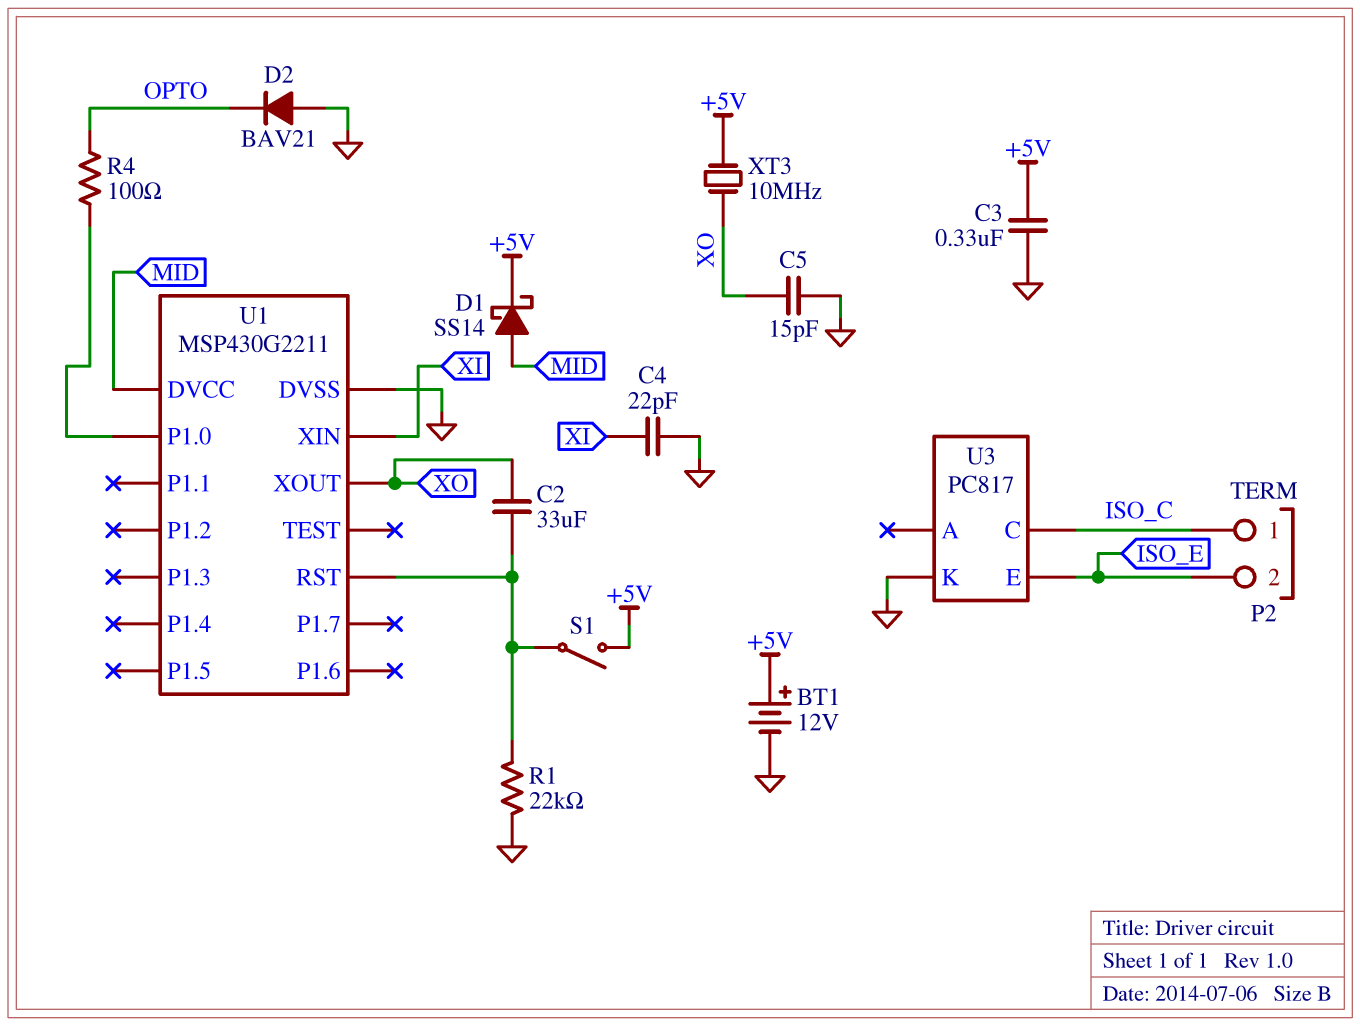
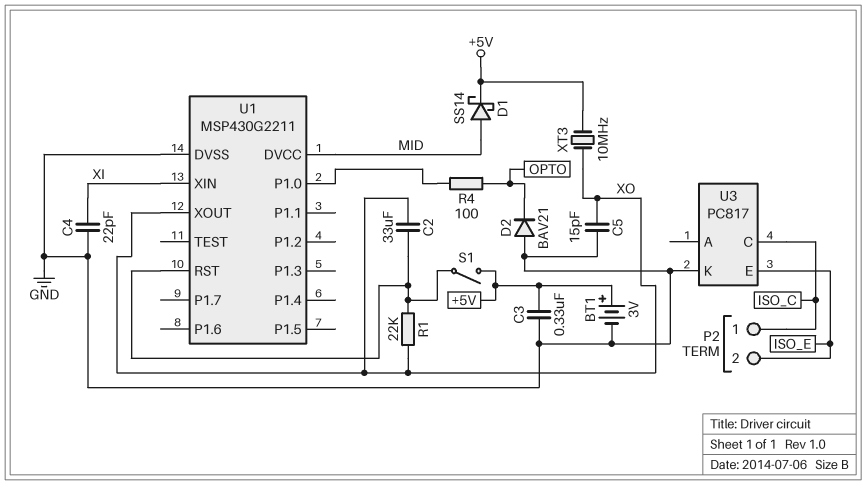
BT1: 12V (plus +5V, minus GND) -> 3V (plus +5V, minus GND)
R1: 22k (GND, U1/RST) -> 22k (U1/RST, XO)

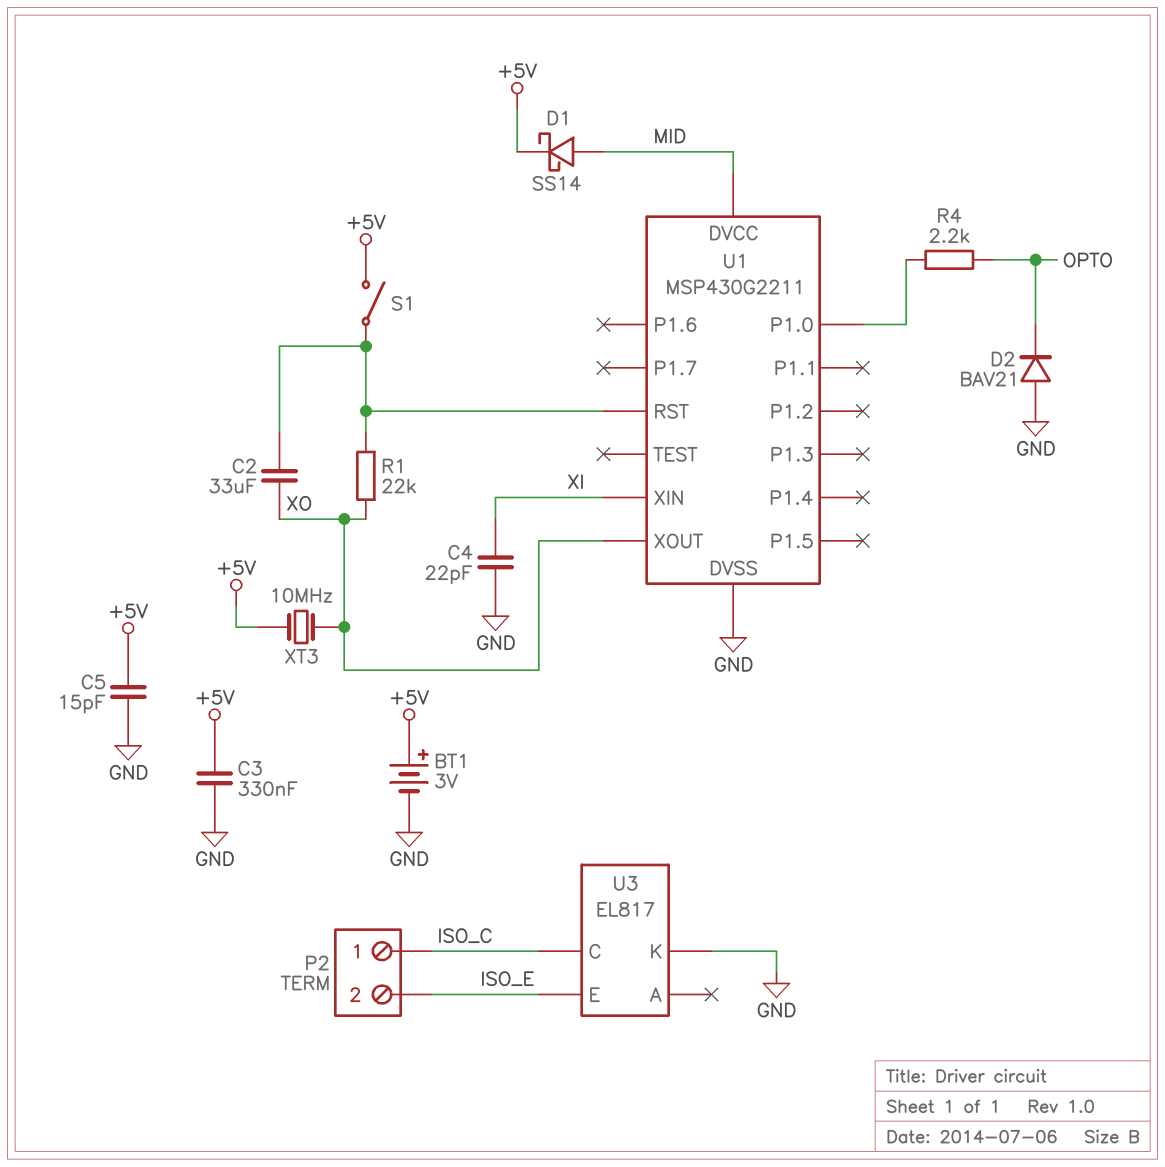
C5: 15pF (GND, XO) -> 15pF (+5V, GND)
R4: 100 (OPTO, U1/P1.0) -> 2.2k (OPTO, U1/P1.0)
U3: PC817 -> EL817

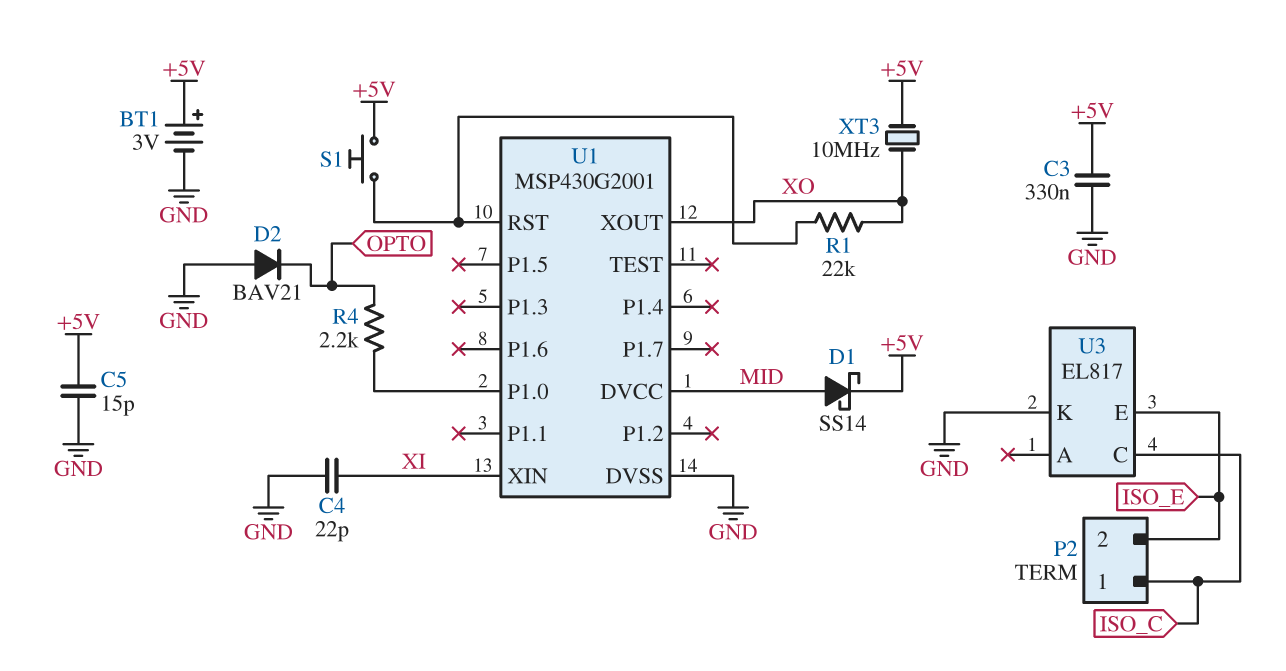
C2: 33uF (U1/RST, XO) -> none
S1: switch (+5V, U1/RST) -> button (+5V, U1/RST)
U1: MSP430G2211 -> MSP430G2001

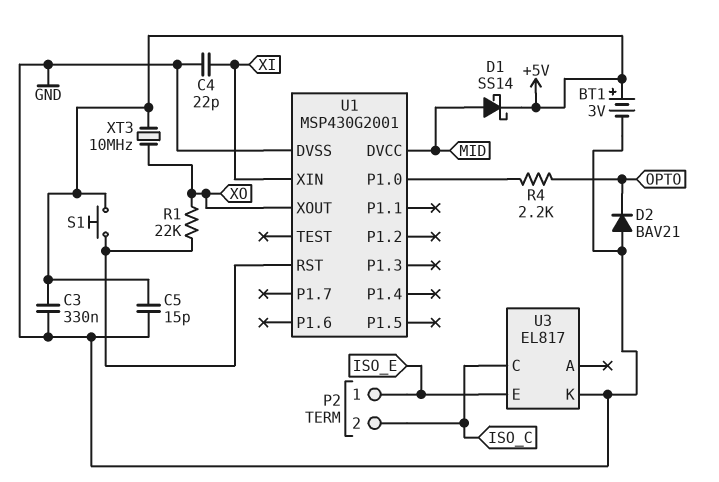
P2 pin 1: ISO_C -> ISO_E
P2 pin 2: ISO_E -> ISO_C

